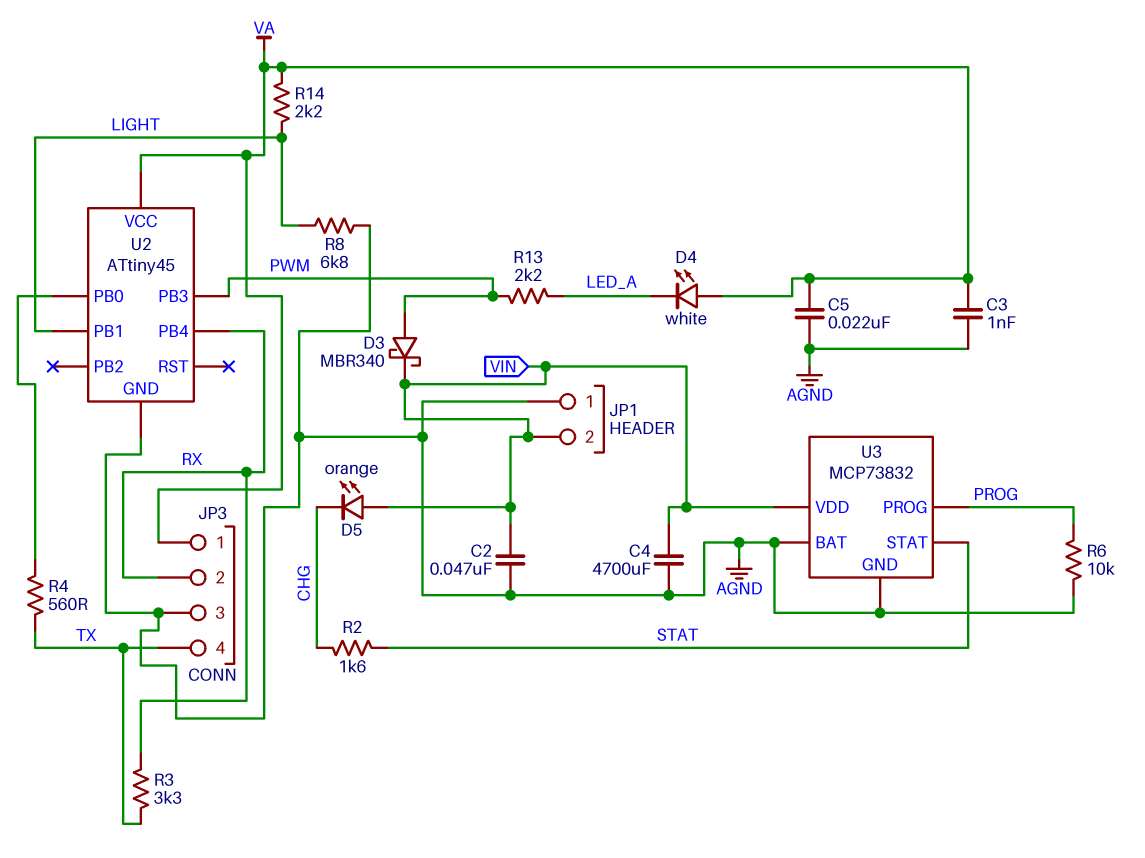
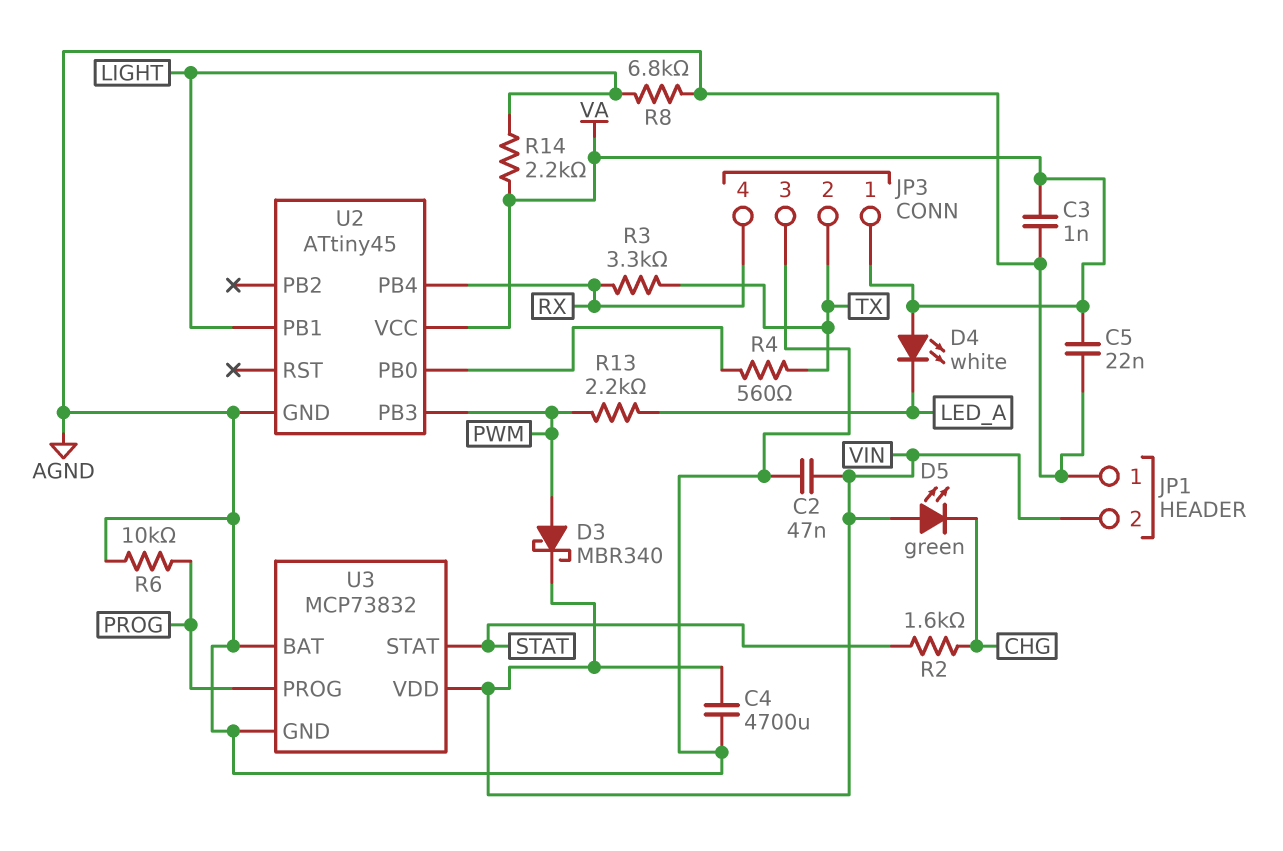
D5: LED orange (A VIN, K CHG) -> LED green (A VIN, K CHG)
JP3 pin 2: RX -> TX
JP3 pin 4: TX -> RX

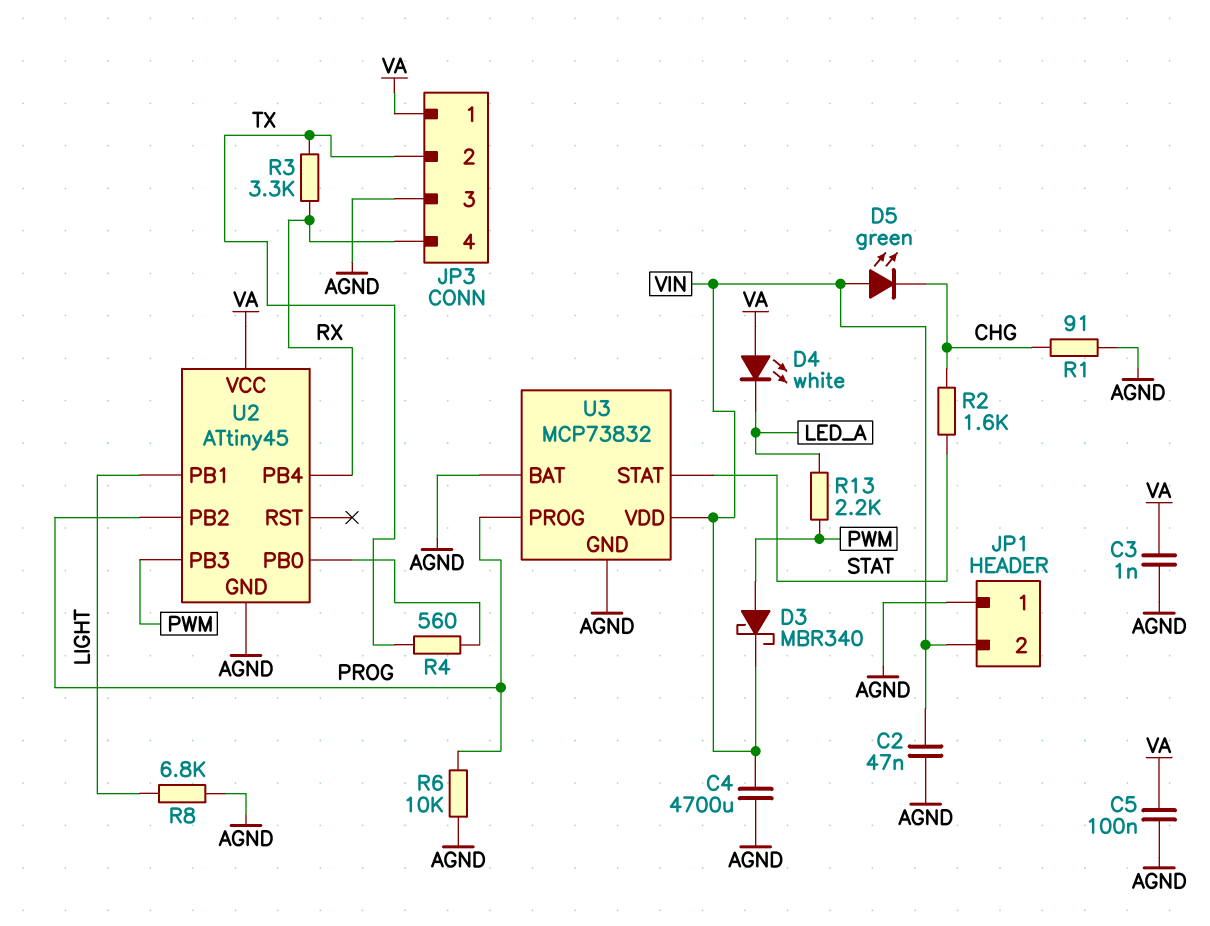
C5: 22nF (AGND, VA) -> 100nF (AGND, VA)
R1: none -> 91 (AGND, CHG)
R14: 2.2k (LIGHT, VA) -> none
U2 pin PB2: none -> PROG

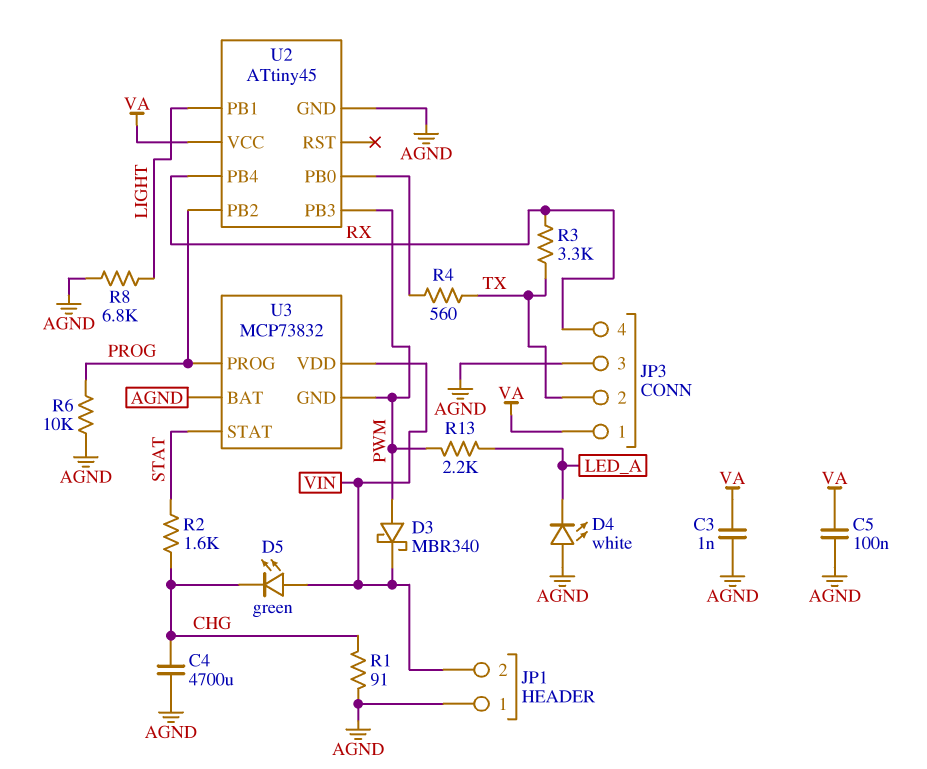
C2: 47nF (AGND, VIN) -> none
C4: 4700uF (AGND, VIN) -> 4700uF (AGND, CHG)
D4: LED white (A VA, K LED_A) -> LED white (A AGND, K LED_A)
U3 pin GND: AGND -> PWM

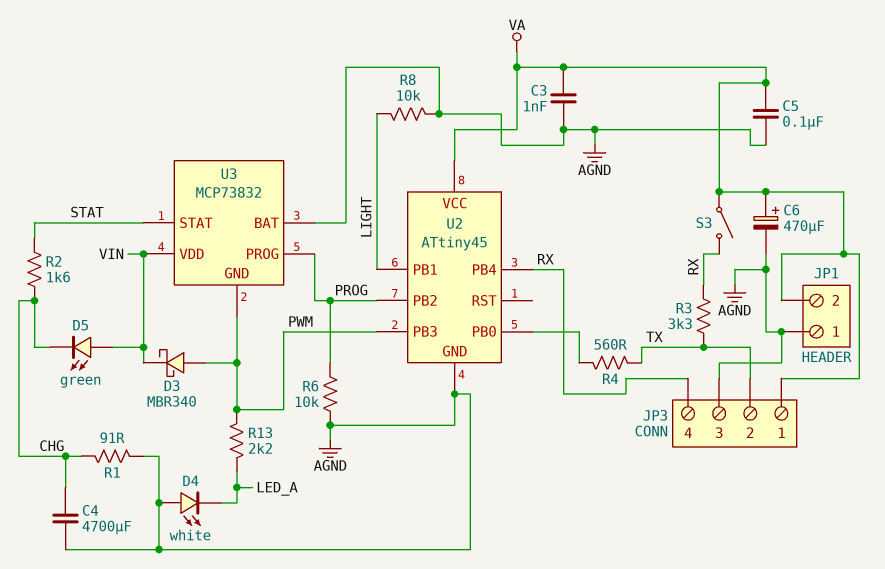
C6: none -> 470uF (plus VA, minus AGND)
JP1 pin 2: VIN -> VA
R8: 6.8k (AGND, LIGHT) -> 10k (AGND, LIGHT)
S3: none -> switch (RX, VA)

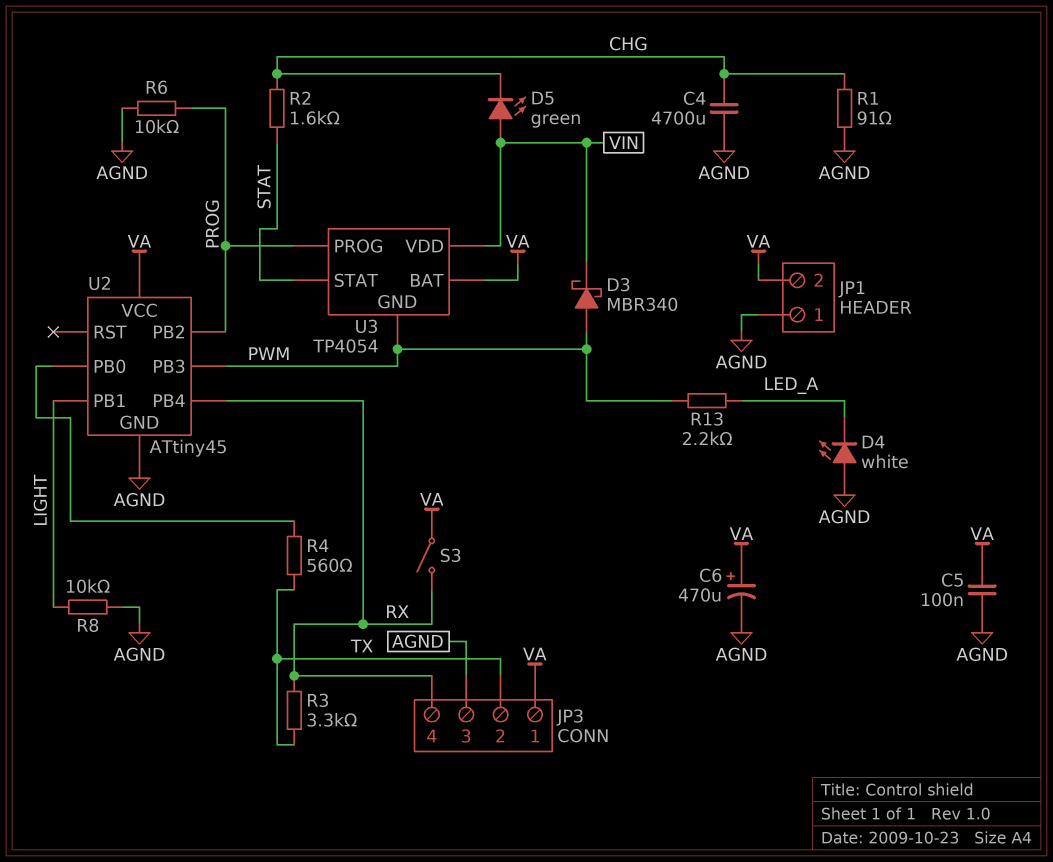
C3: 1nF (AGND, VA) -> none
U3: MCP73832 -> TP4054
U3 pin BAT: AGND -> VA

